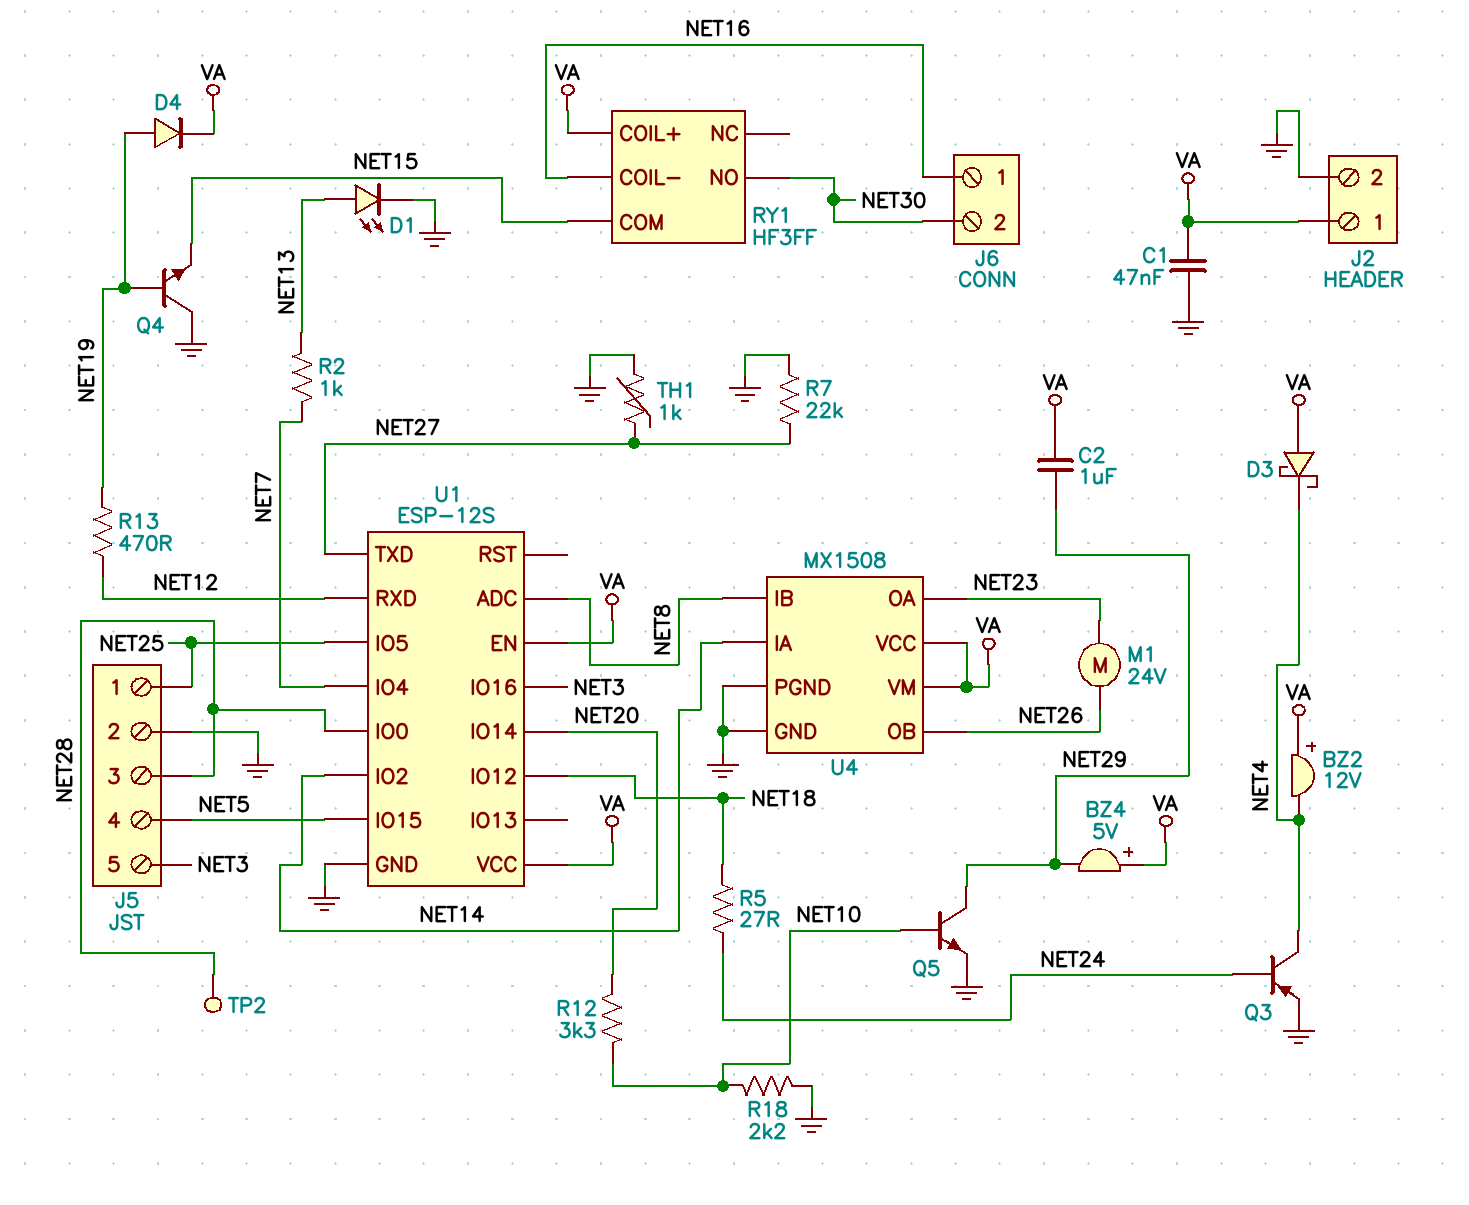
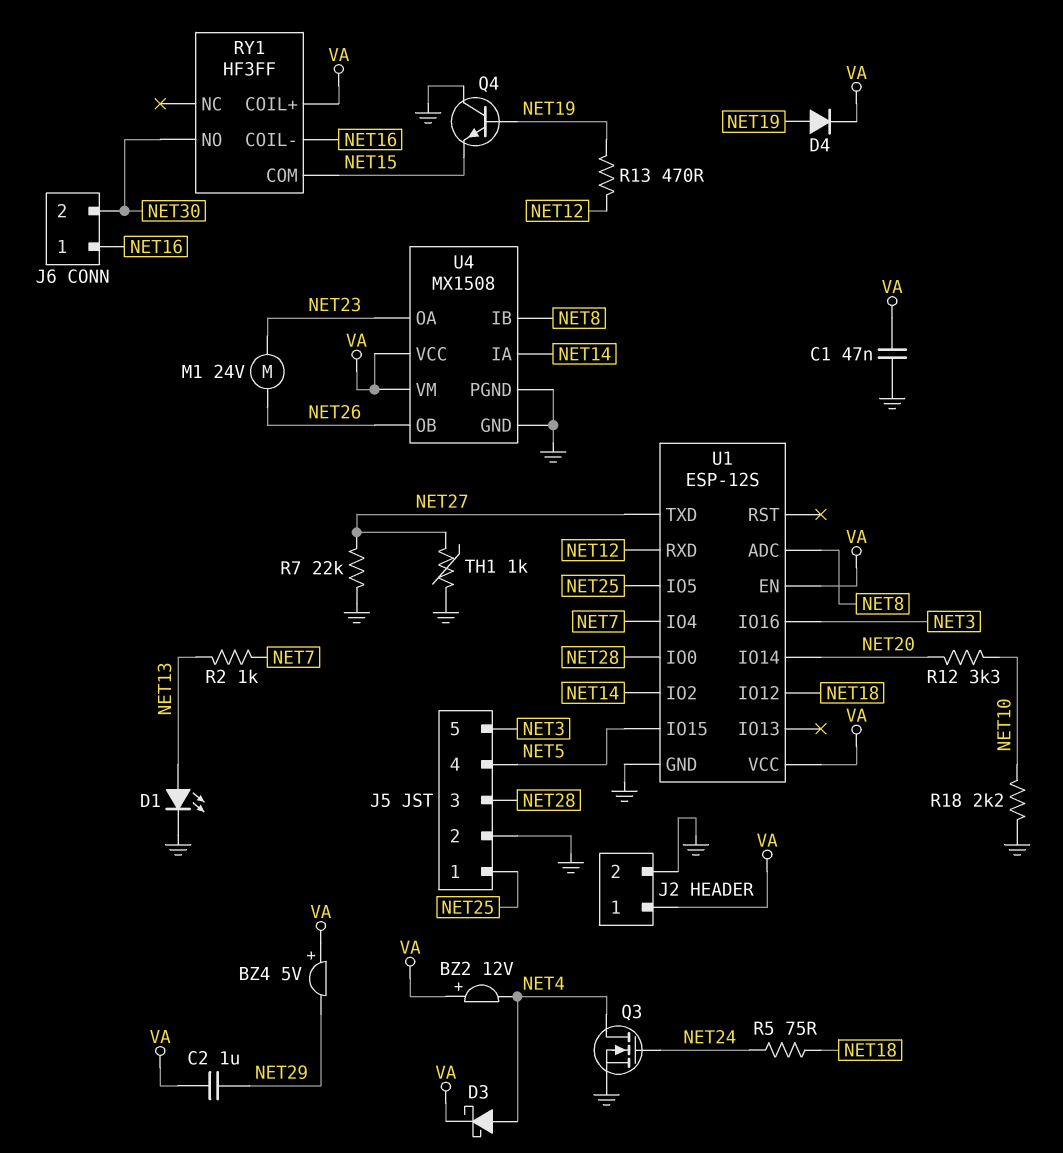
D3: schottky (A VA, K NET4) -> schottky (A NET4, K VA)
Q3: PNP (B NET24, C NET4, E GND) -> NMOS (G NET24, D NET4, S GND)
Q5: NPN (B NET10, C NET29, E GND) -> none
R5: 27 (NET18, NET24) -> 75 (NET18, NET24)
TP2: test point (NET28) -> none

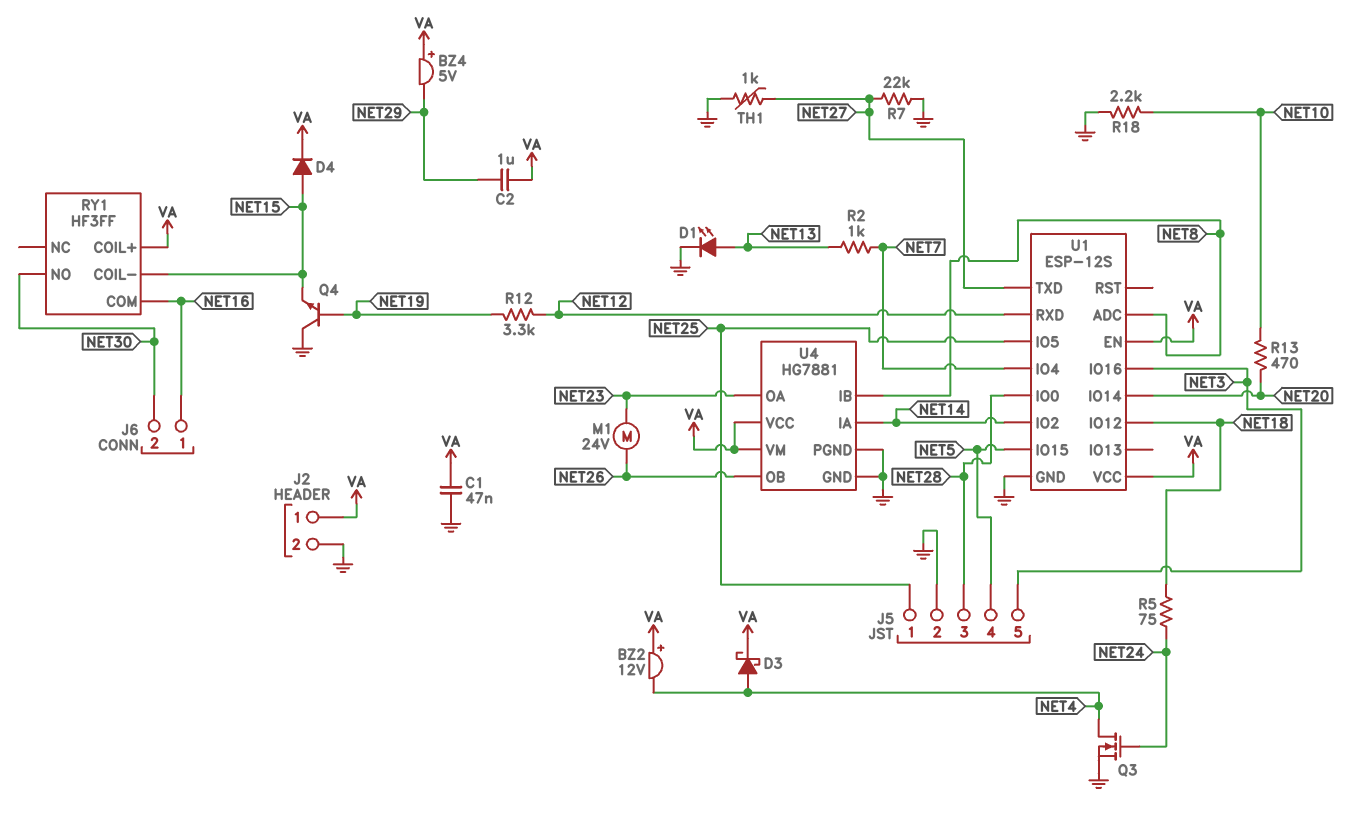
D4: diode (A NET19, K VA) -> diode (A NET15, K VA)
R12: 3.3k (NET10, NET20) -> 3.3k (NET12, NET19)
R13: 470 (NET12, NET19) -> 470 (NET10, NET20)
RY1 pin COIL-: NET16 -> NET15
RY1 pin COM: NET15 -> NET16
U4: MX1508 -> HG7881

